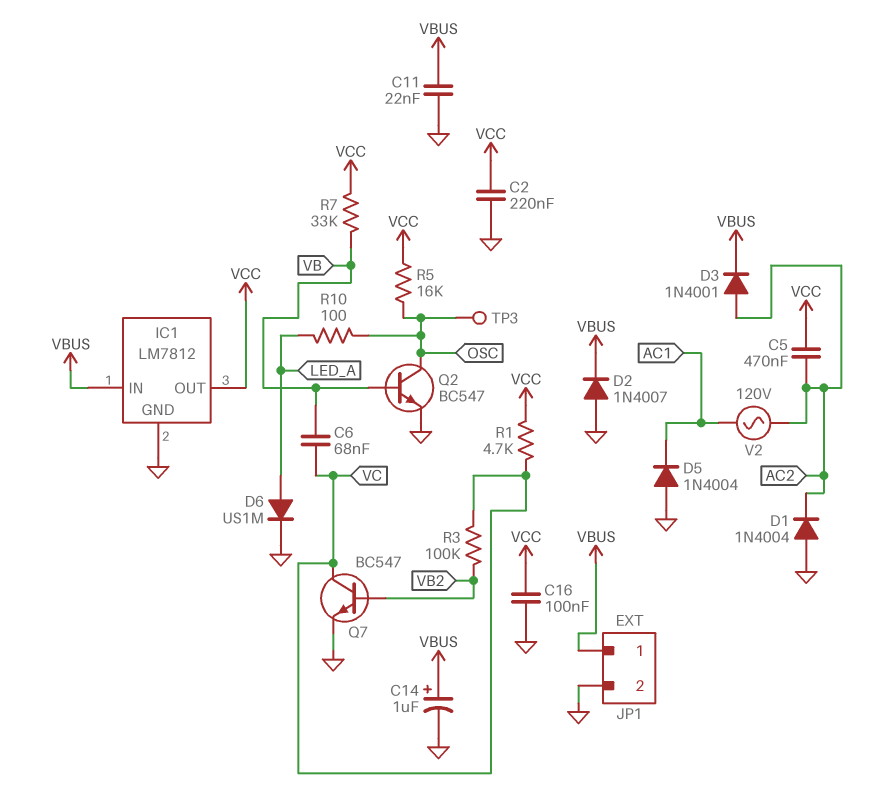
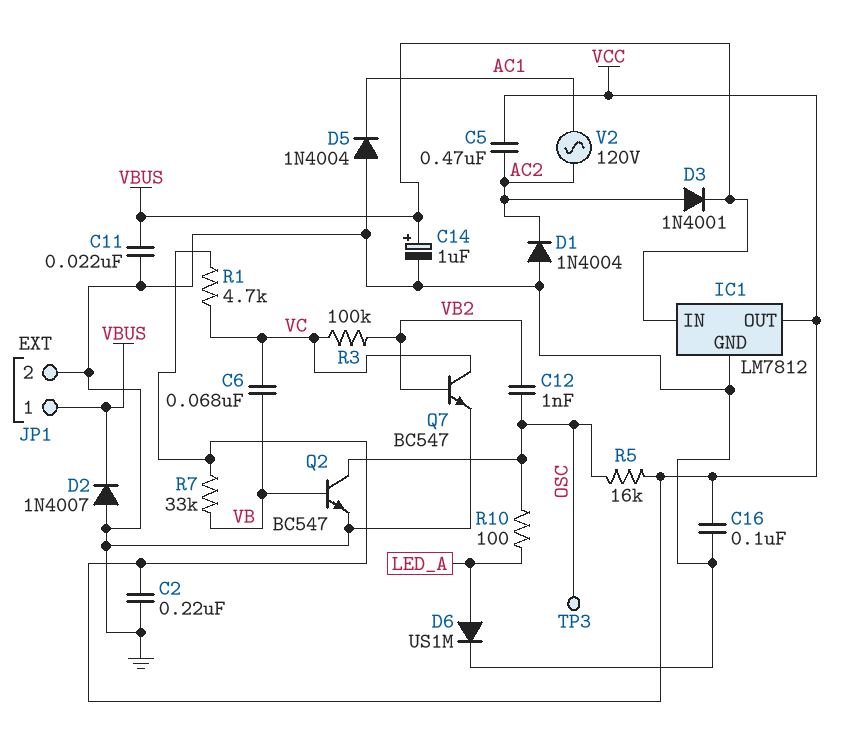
C12: none -> 1nF (OSC, VB2)

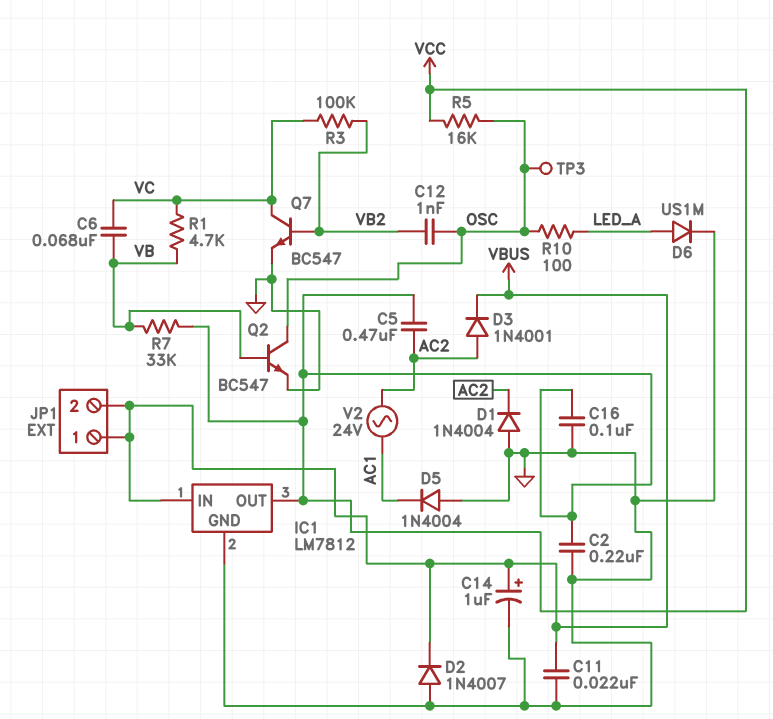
JP1 pin 2: GND -> VBUS
R1: 4.7k (VC, VCC) -> 4.7k (VB, VC)
V2: AC 120V (AC1, AC2) -> AC 24V (AC1, AC2)

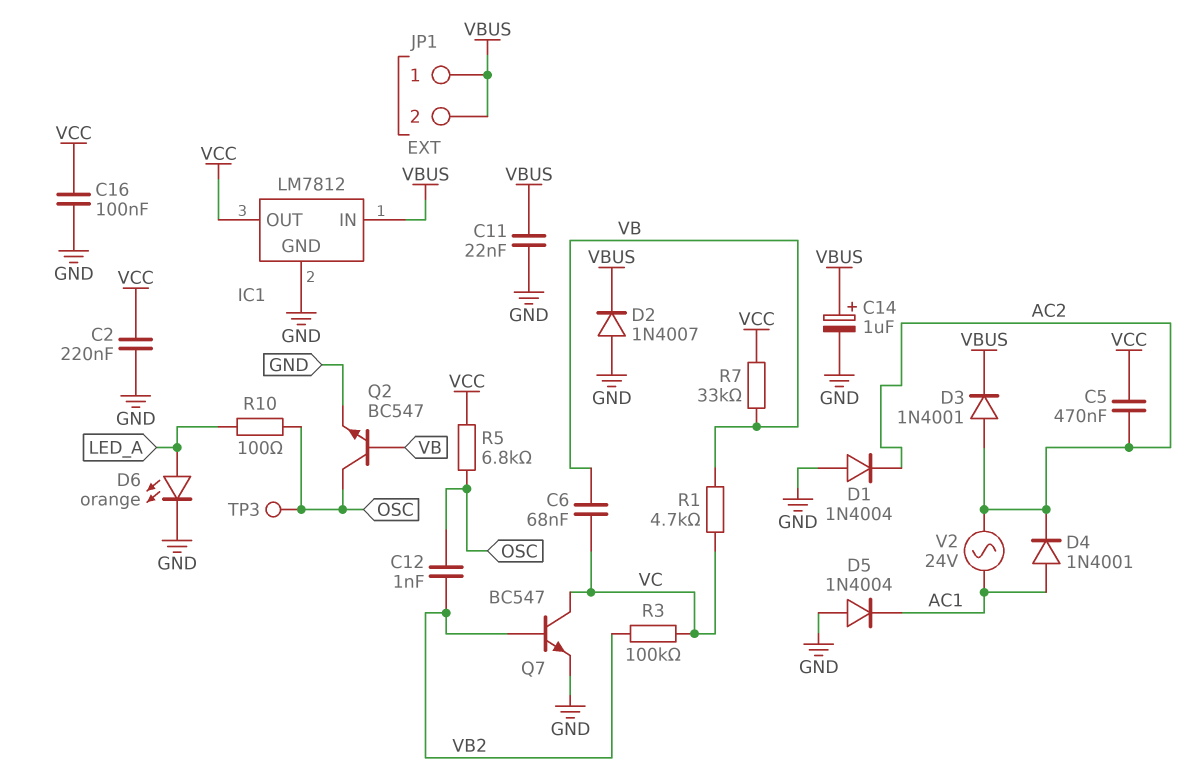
D4: none -> diode 1N4001 (A AC1, K AC2)
D6: diode US1M (A LED_A, K GND) -> LED orange (A LED_A, K GND)
R5: 16k (OSC, VCC) -> 6.8k (OSC, VCC)

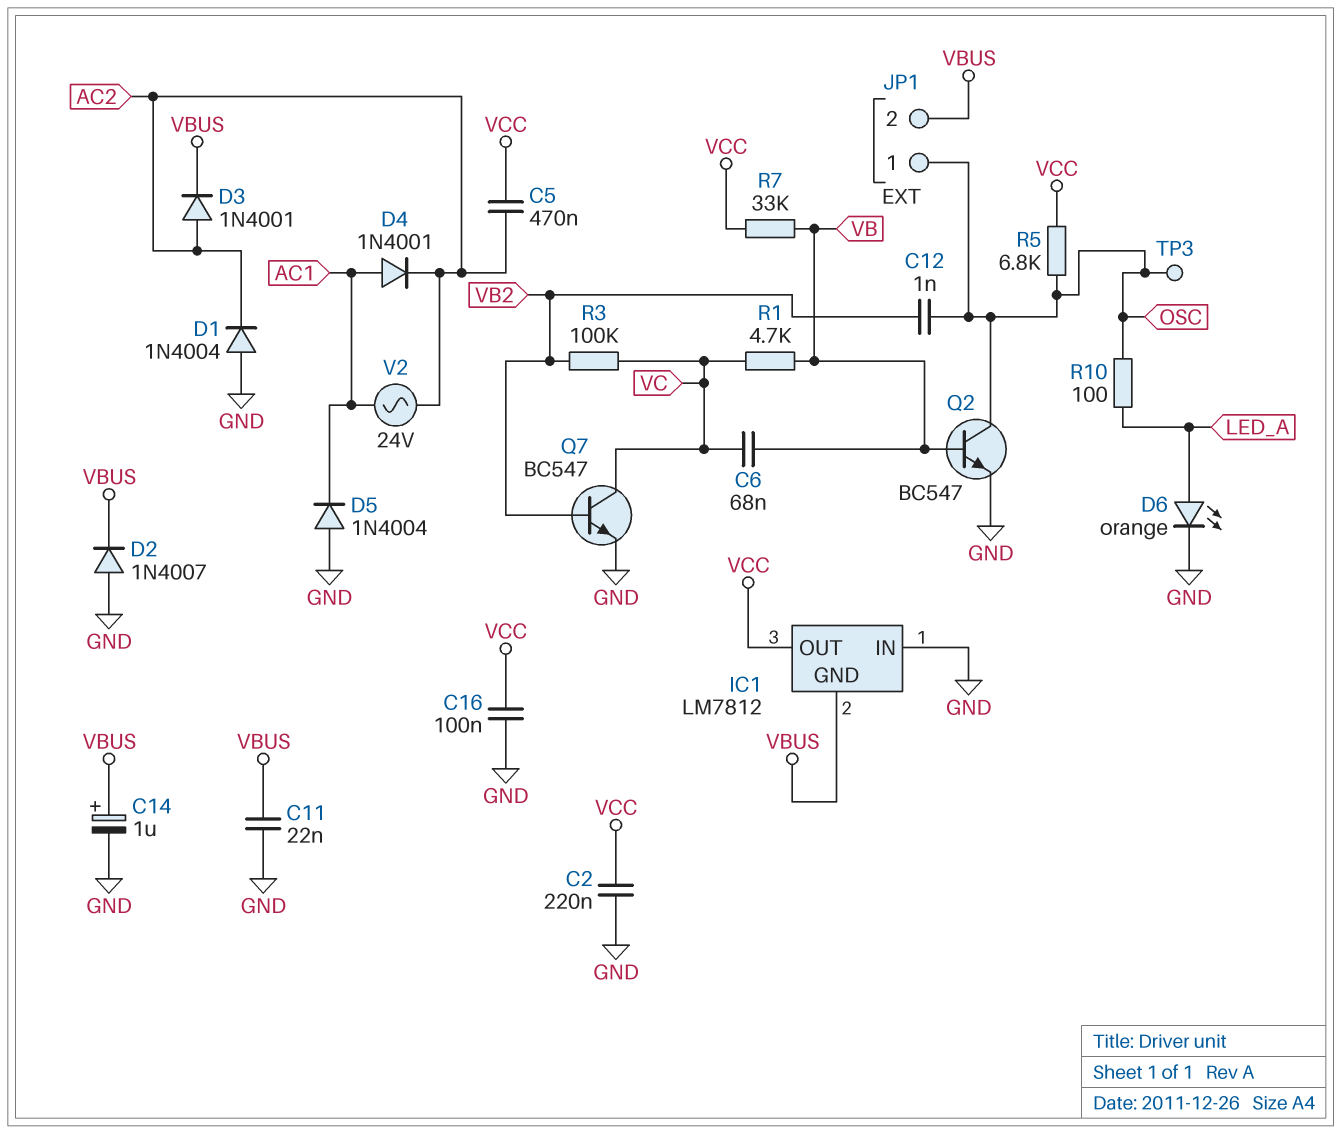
IC1 pin GND: GND -> VBUS
IC1 pin IN: VBUS -> GND
JP1 pin 1: VBUS -> OSC

